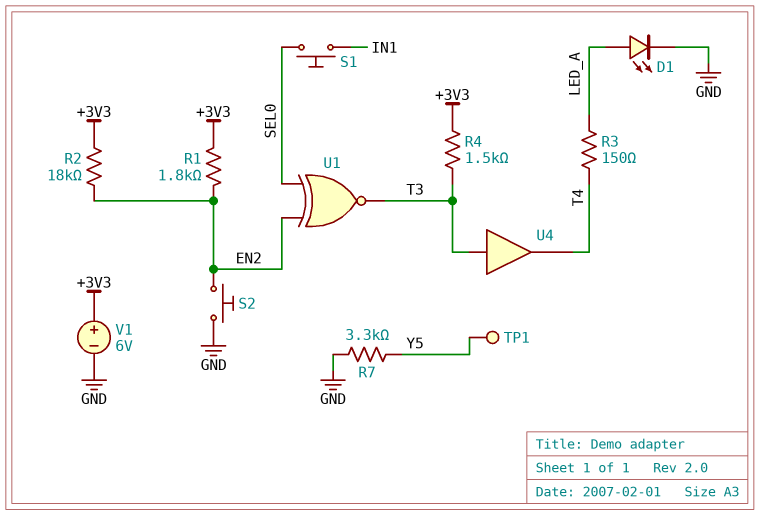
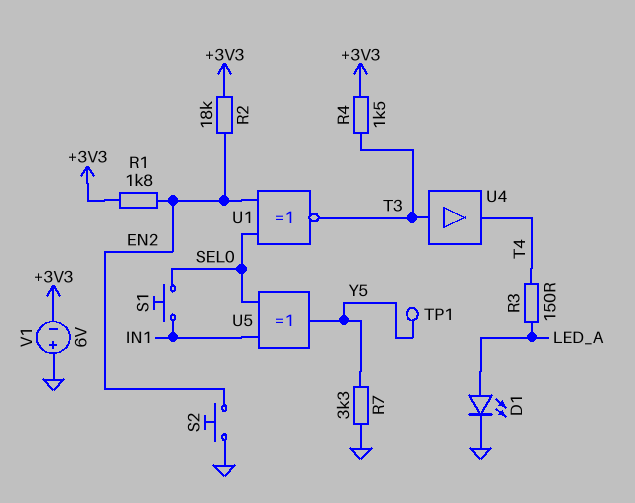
U5: none -> XOR (in IN1, in SEL0, out Y5)
V1: 6V (plus +3V3, minus GND) -> 6V (plus GND, minus +3V3)

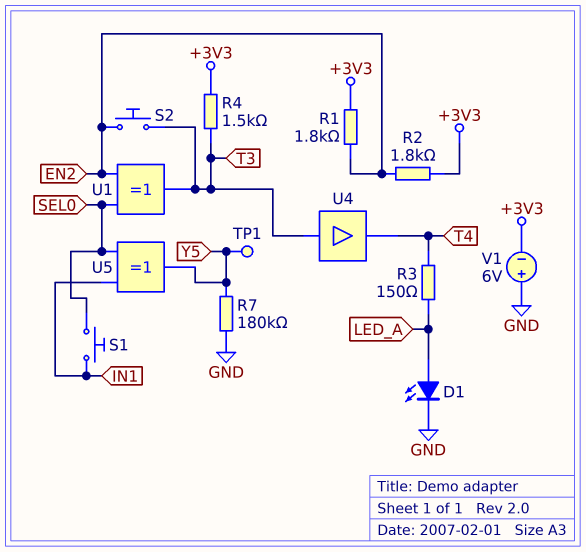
R2: 18k (+3V3, EN2) -> 1.8k (+3V3, EN2)
R7: 3.3k (GND, Y5) -> 180k (GND, Y5)
S2: button (EN2, GND) -> button (EN2, T3)
U1: XNOR (in EN2, in SEL0, out T3) -> XOR (in EN2, in SEL0, out T3)

